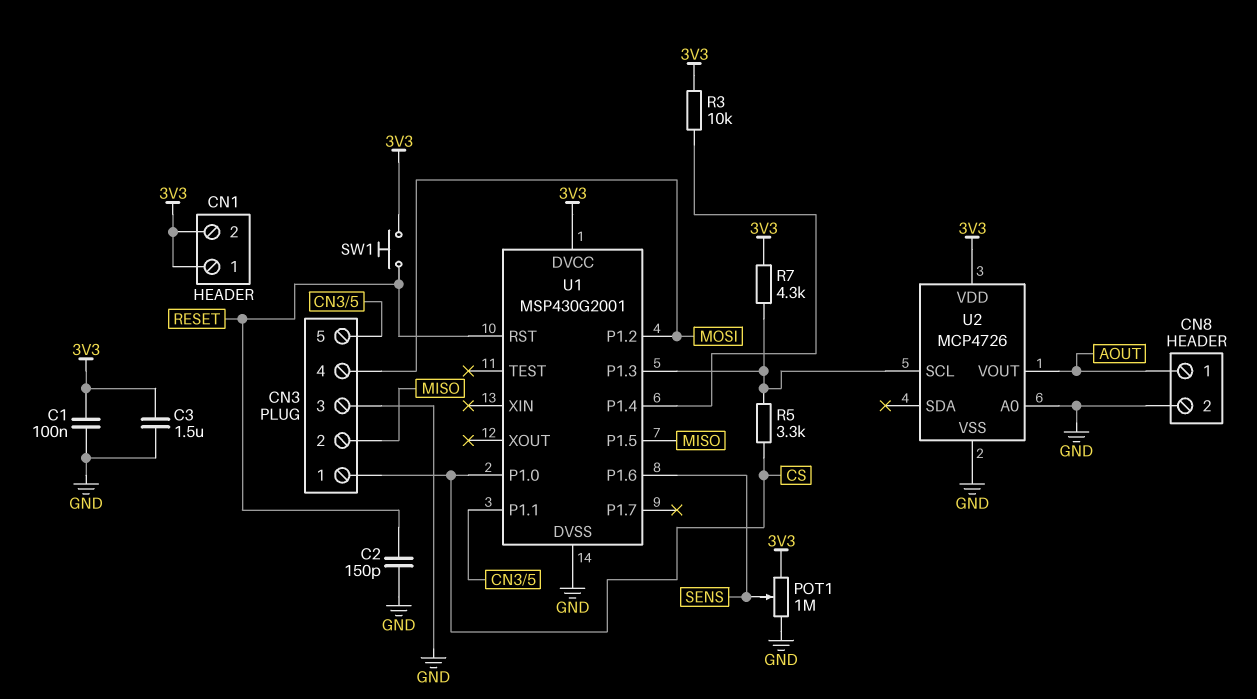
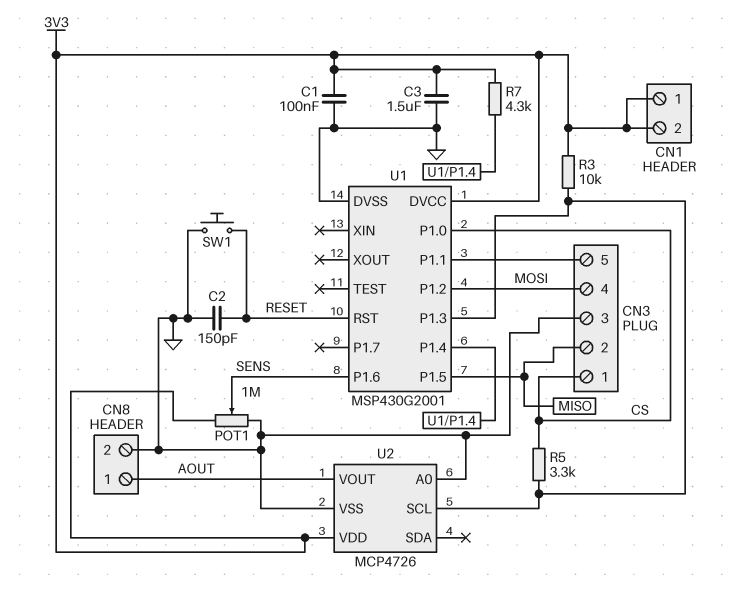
R3: 10k (3V3, U1/P1.4) -> 10k (3V3, U1/P1.3)
R7: 4.3k (3V3, U1/P1.3) -> 4.3k (3V3, U1/P1.4)
SW1: button (3V3, RESET) -> button (GND, RESET)

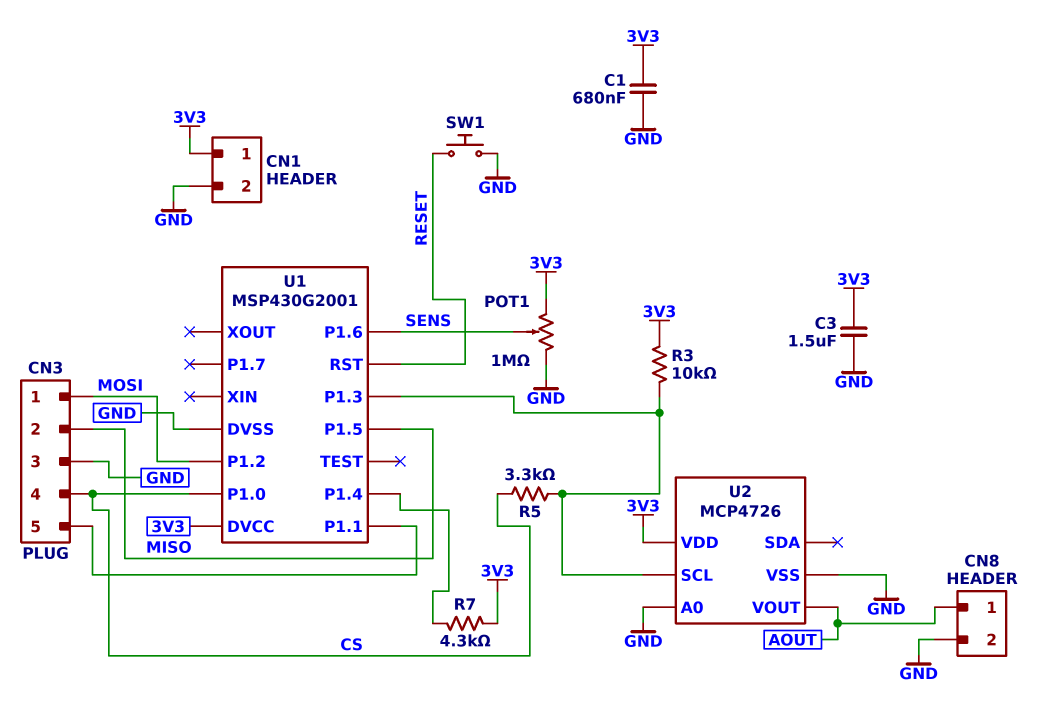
C1: 100nF (3V3, GND) -> 680nF (3V3, GND)
C2: 150pF (GND, RESET) -> none
CN1 pin 2: 3V3 -> GND
CN3 pin 1: CS -> MOSI
CN3 pin 4: MOSI -> CS

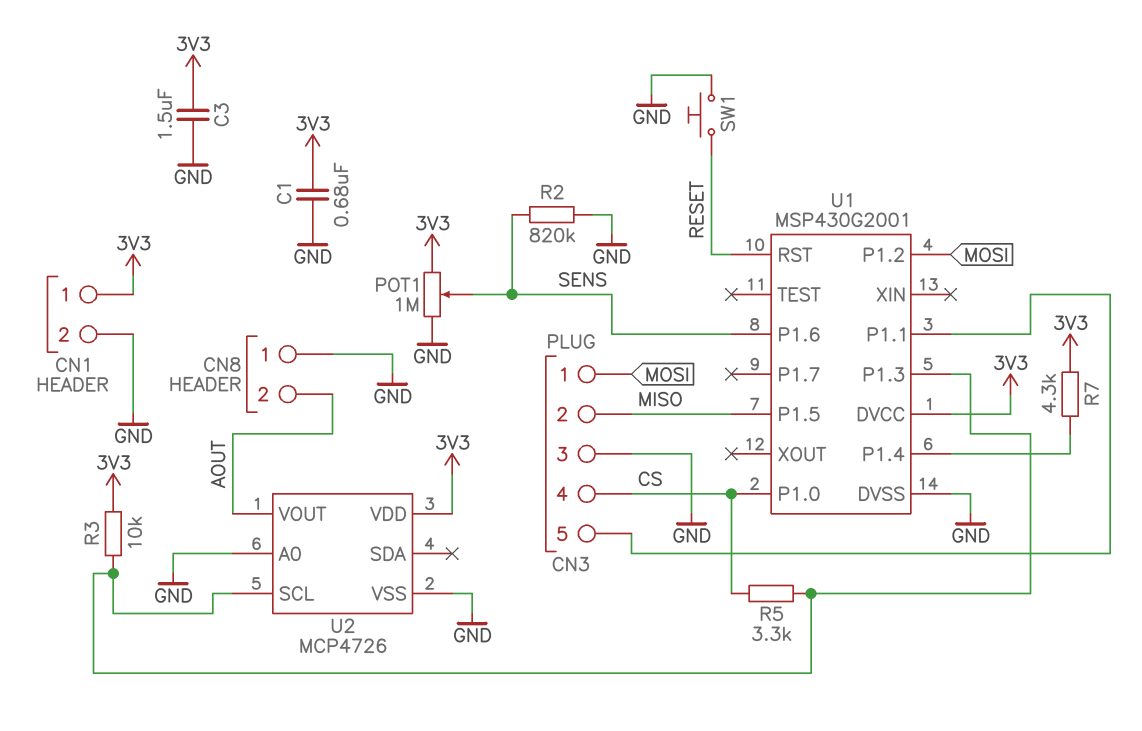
CN8 pin 1: AOUT -> GND
CN8 pin 2: GND -> AOUT
R2: none -> 820k (GND, SENS)

